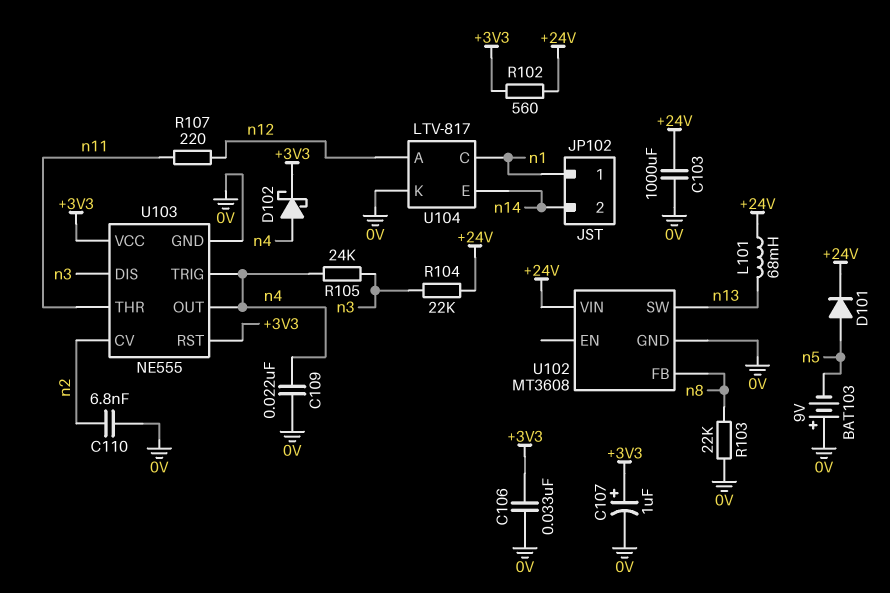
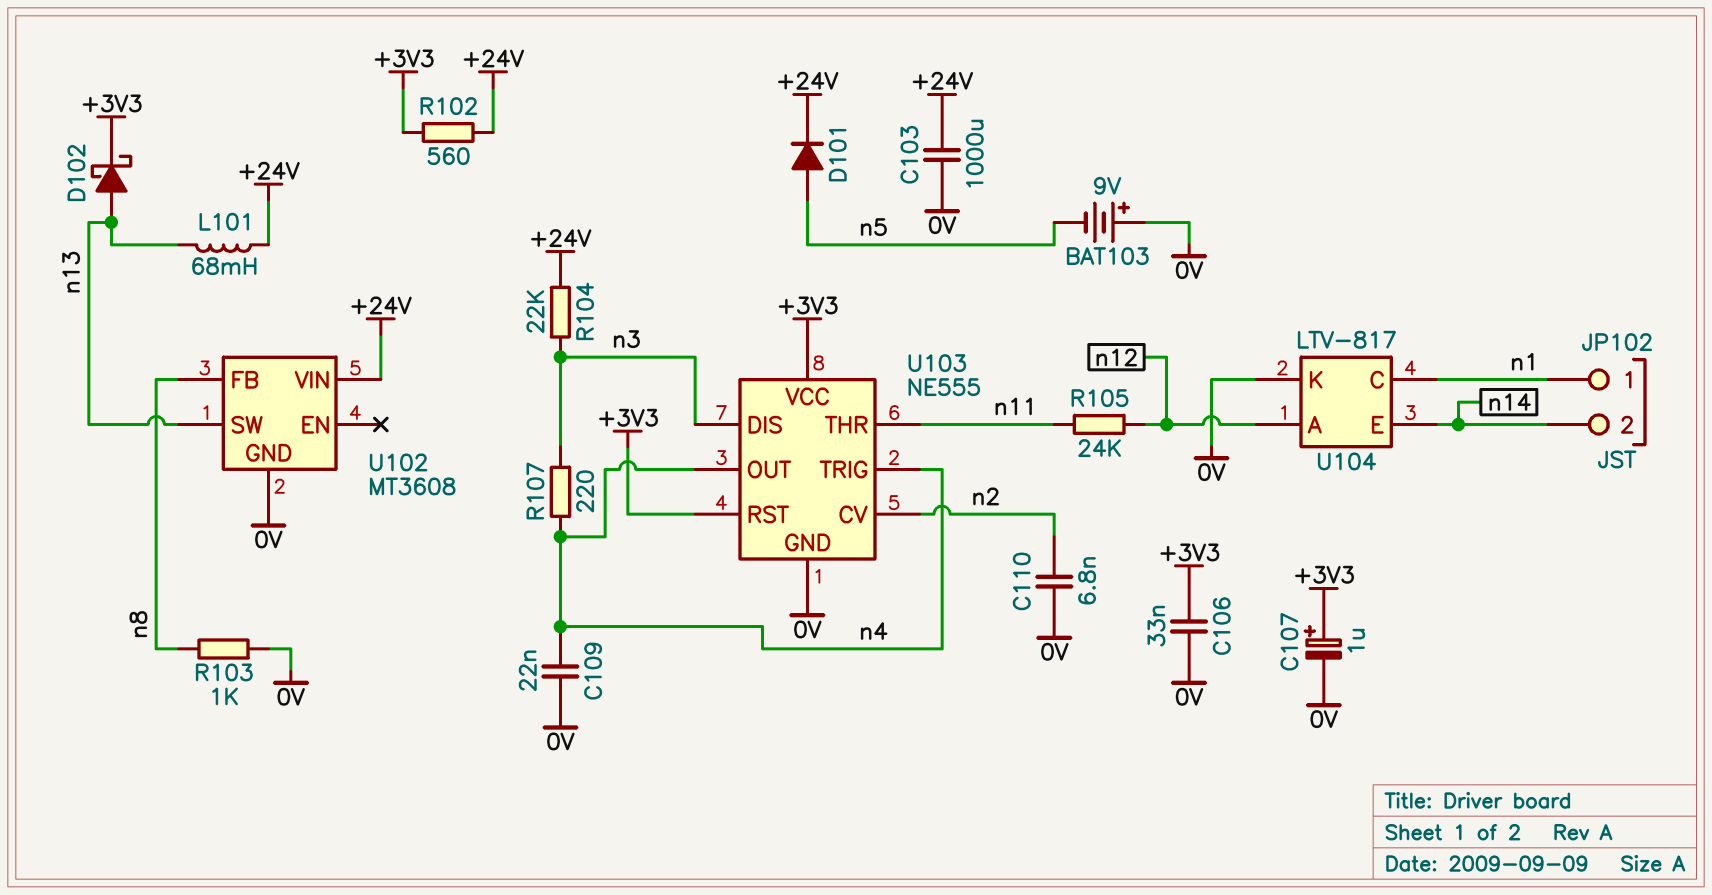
D102: schottky (A n4, K +3V3) -> schottky (A n13, K +3V3)
R103: 22k (0V, n8) -> 1k (0V, n8)
R105: 24k (n3, n4) -> 24k (n11, n12)
R107: 220 (n11, n12) -> 220 (n3, n4)

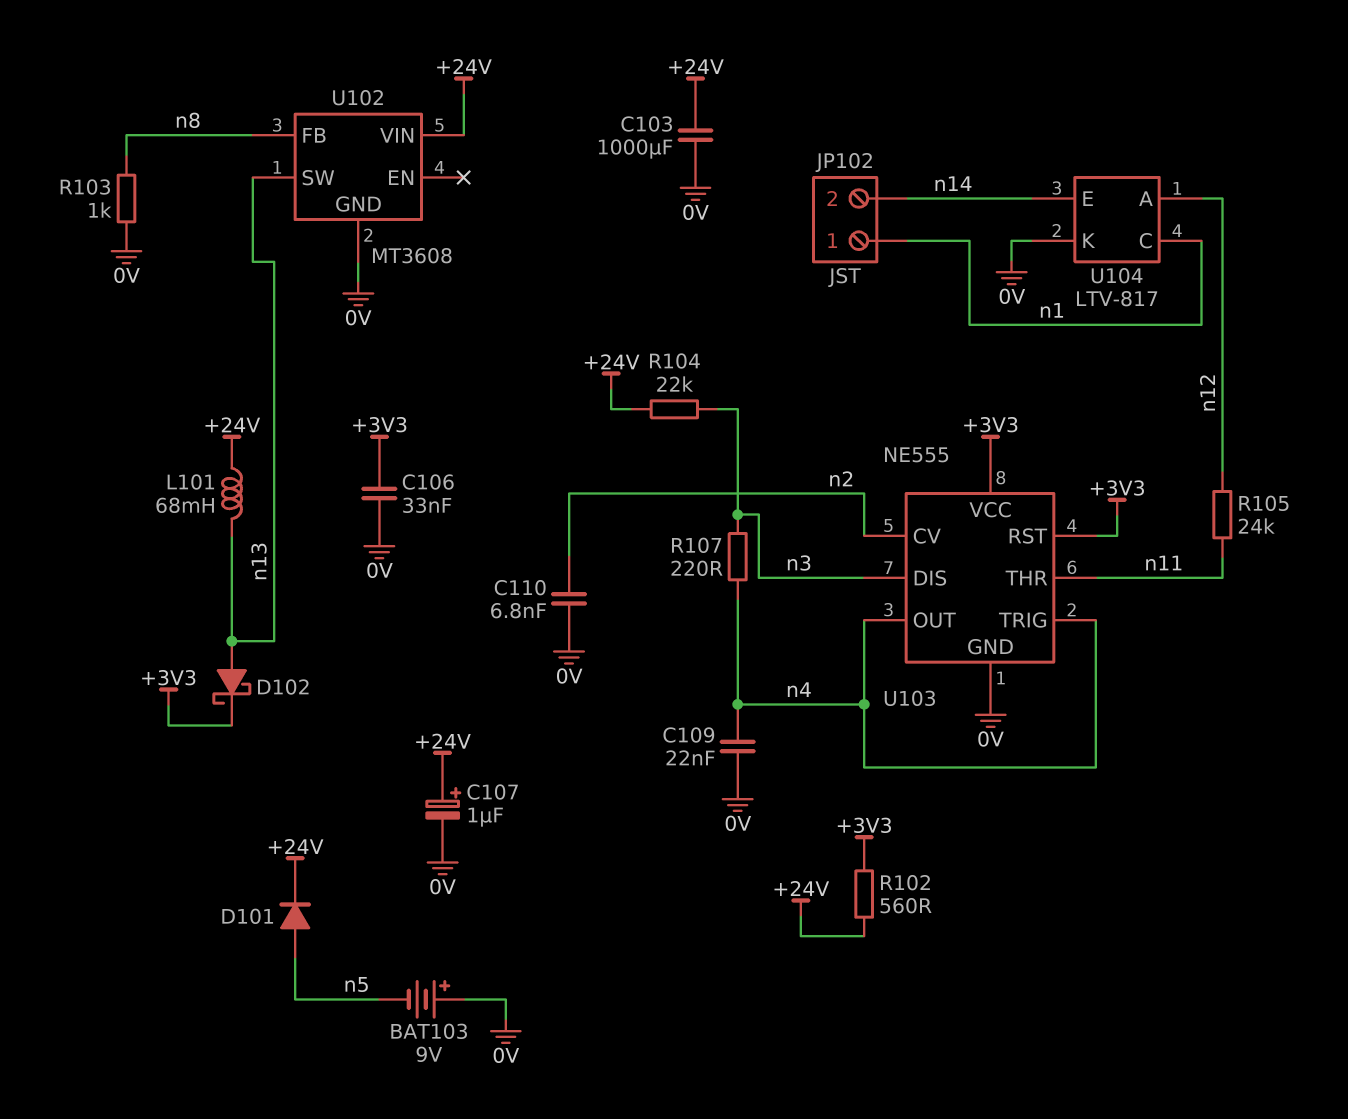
C107: 1uF (plus +3V3, minus 0V) -> 1uF (plus +24V, minus 0V)

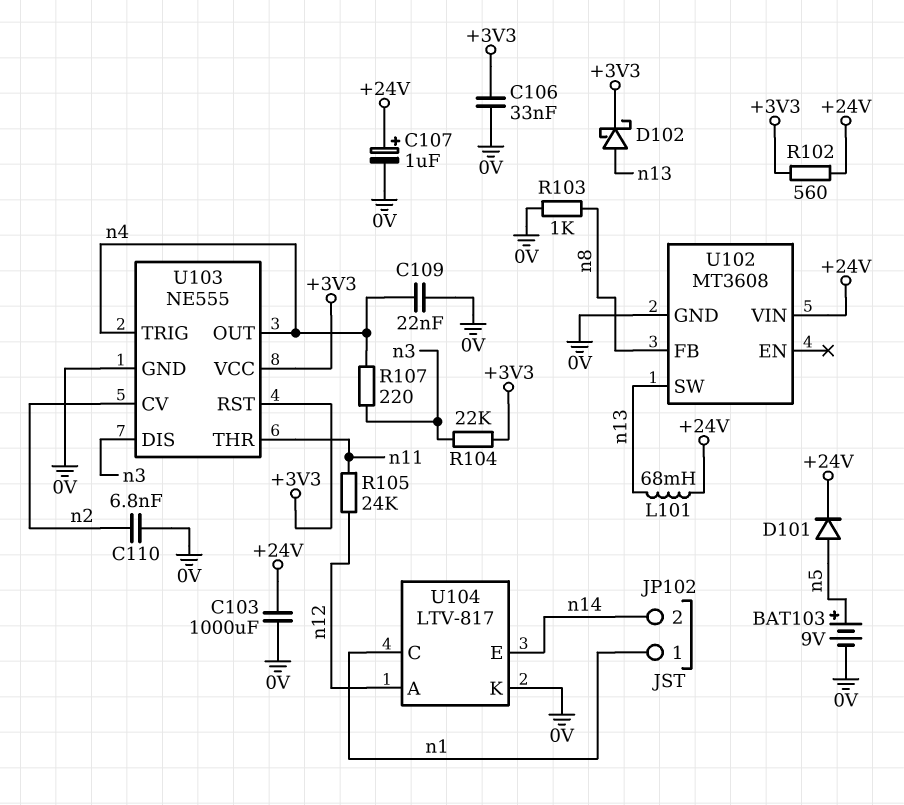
BAT103: 9V (plus 0V, minus n5) -> 9V (plus n5, minus 0V)
R104: 22k (+24V, n3) -> 22k (+3V3, n3)

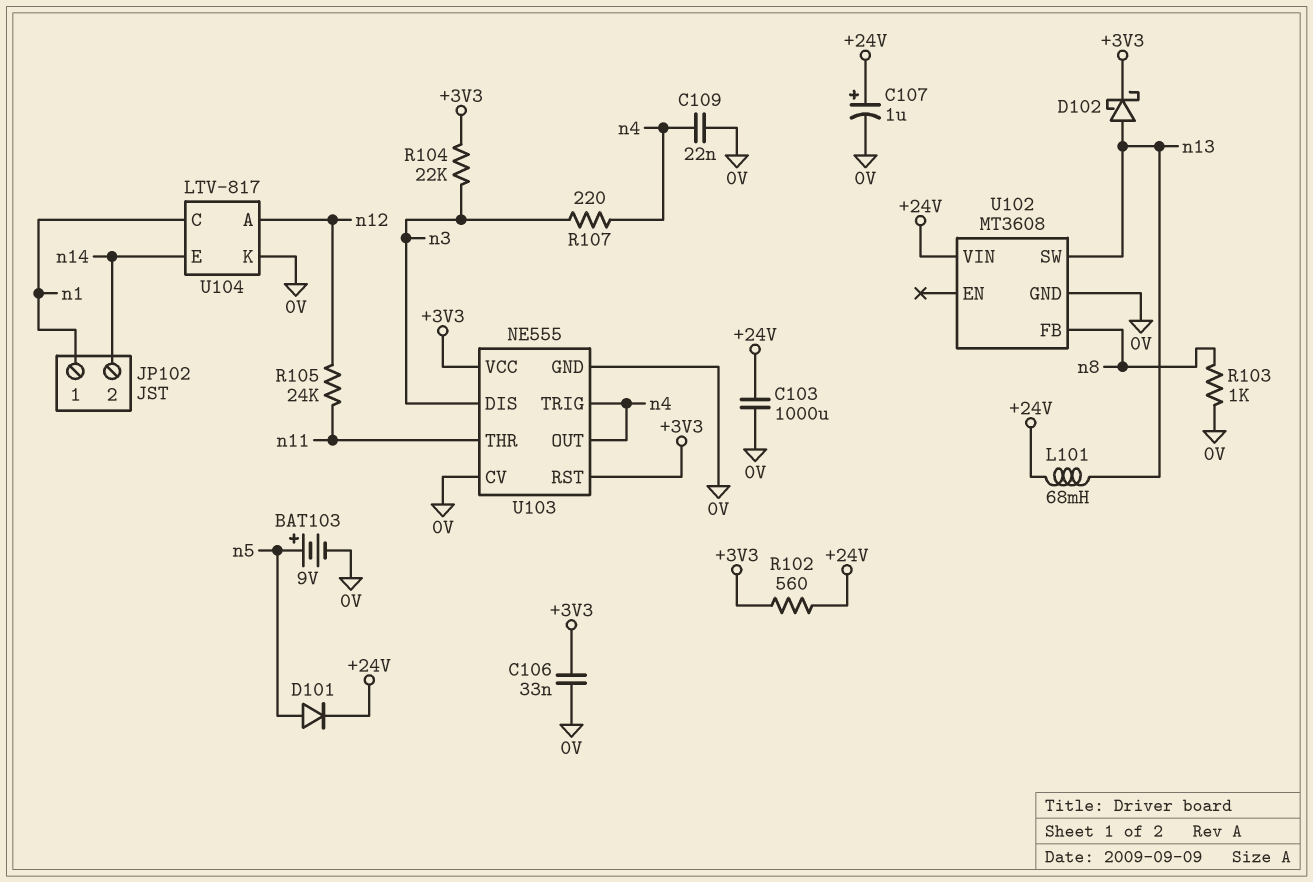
C110: 6.8nF (0V, n2) -> none
U103 pin CV: n2 -> 0V

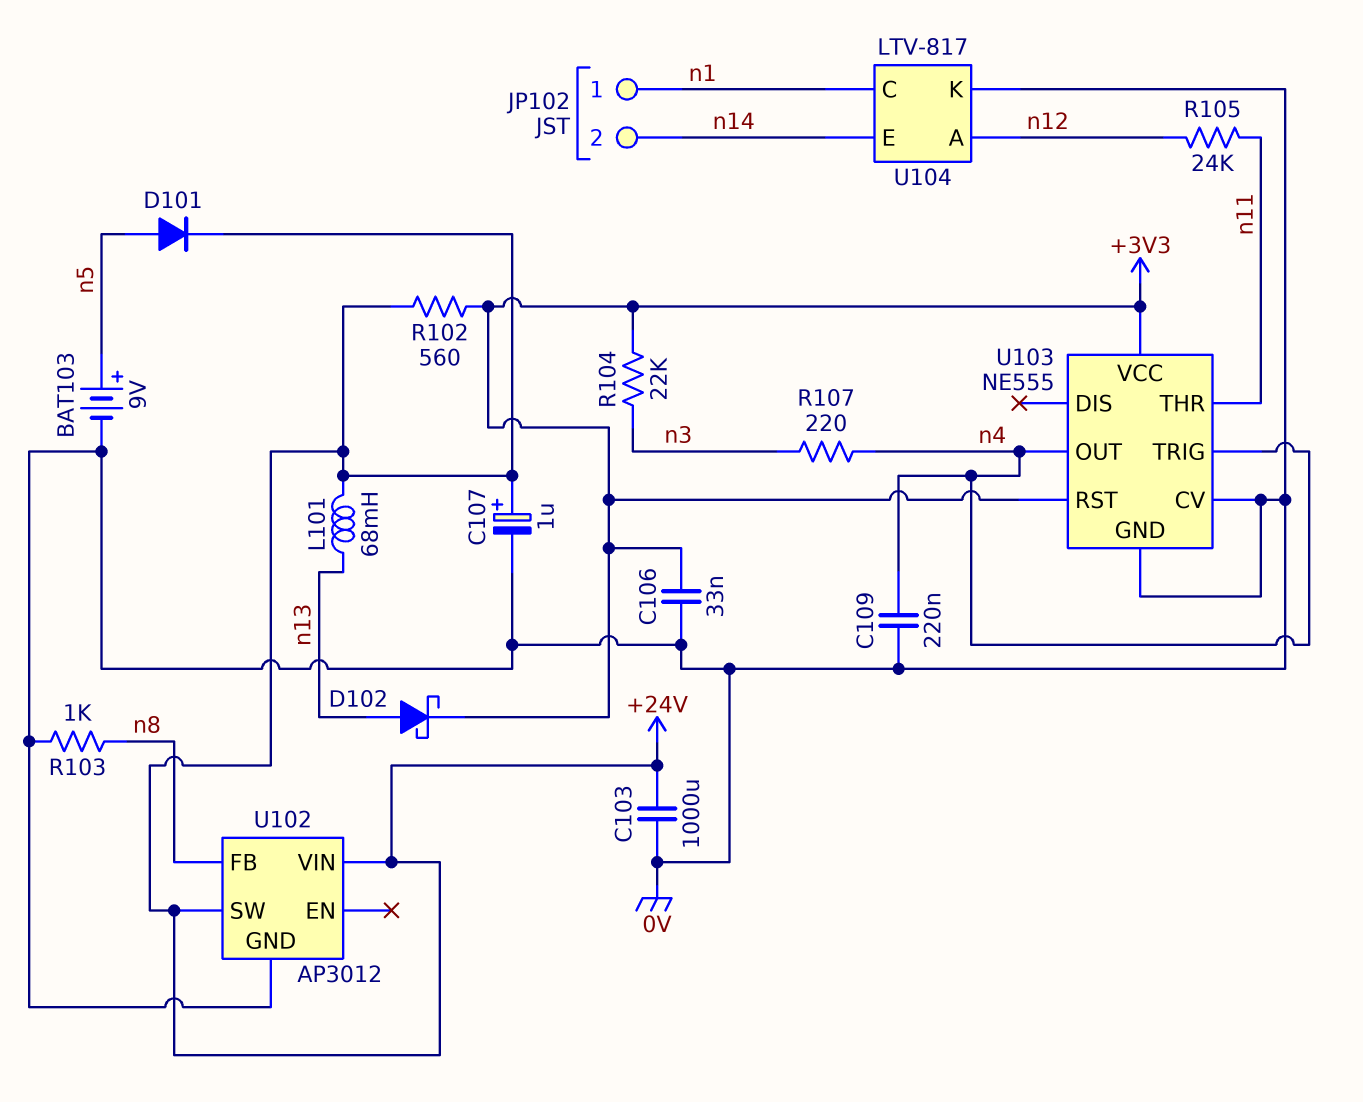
C109: 22nF (0V, n4) -> 220nF (0V, n4)
U102: MT3608 -> AP3012
U102 pin SW: n13 -> +24V
U103 pin DIS: n3 -> none

